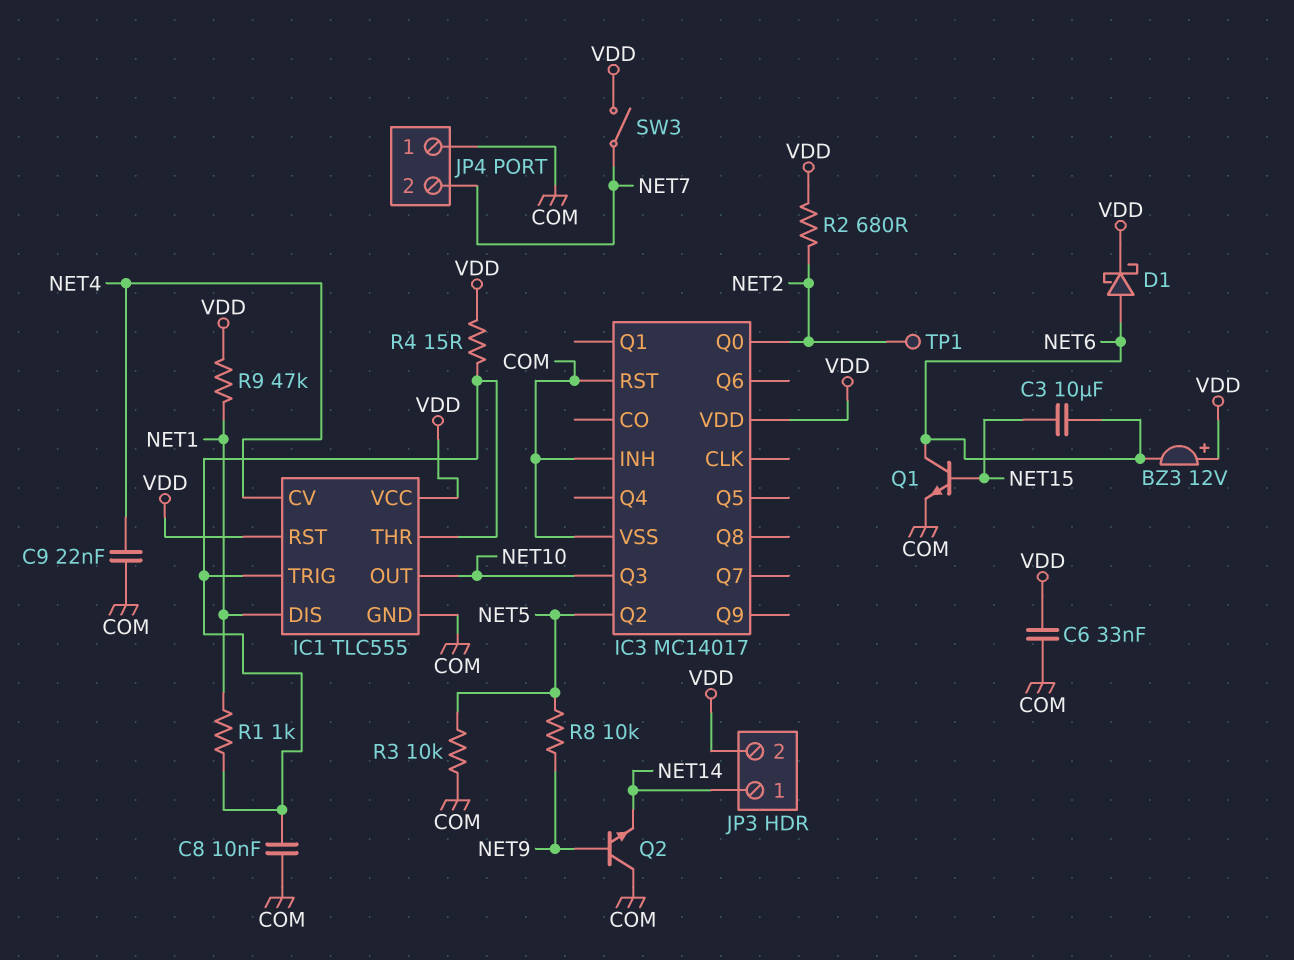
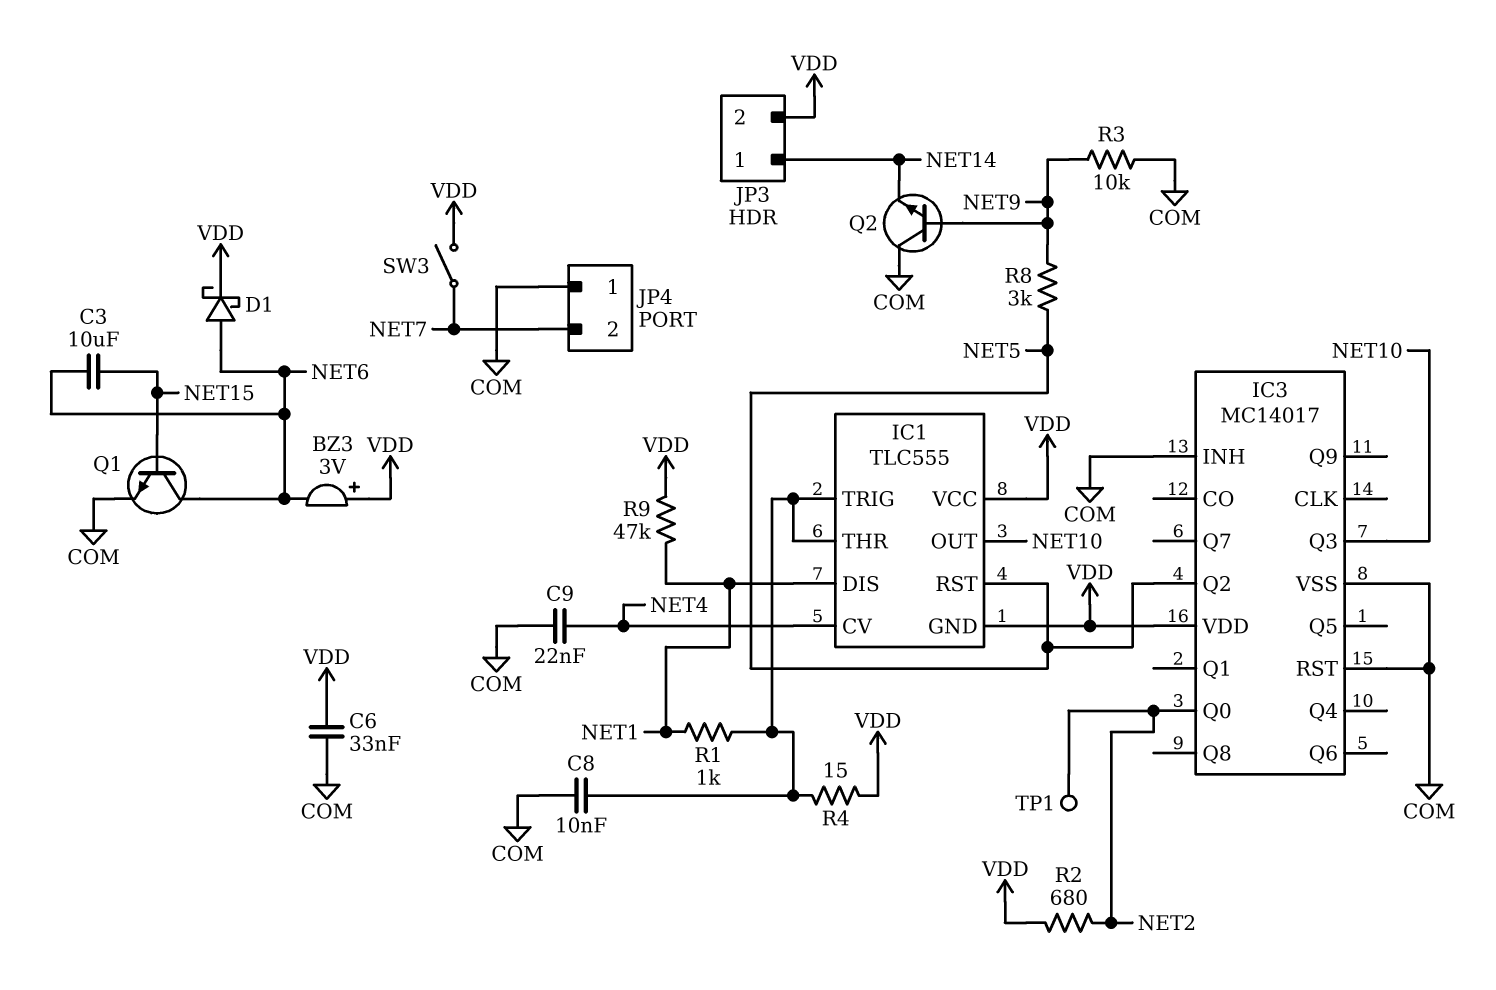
BZ3: buzzer 12V (plus VDD, minus NET6) -> buzzer 3V (plus VDD, minus NET6)
IC1 pin GND: COM -> VDD
IC1 pin RST: VDD -> NET5
R3: 10k (COM, NET5) -> 10k (COM, NET9)
R8: 10k (NET5, NET9) -> 3k (NET5, NET9)

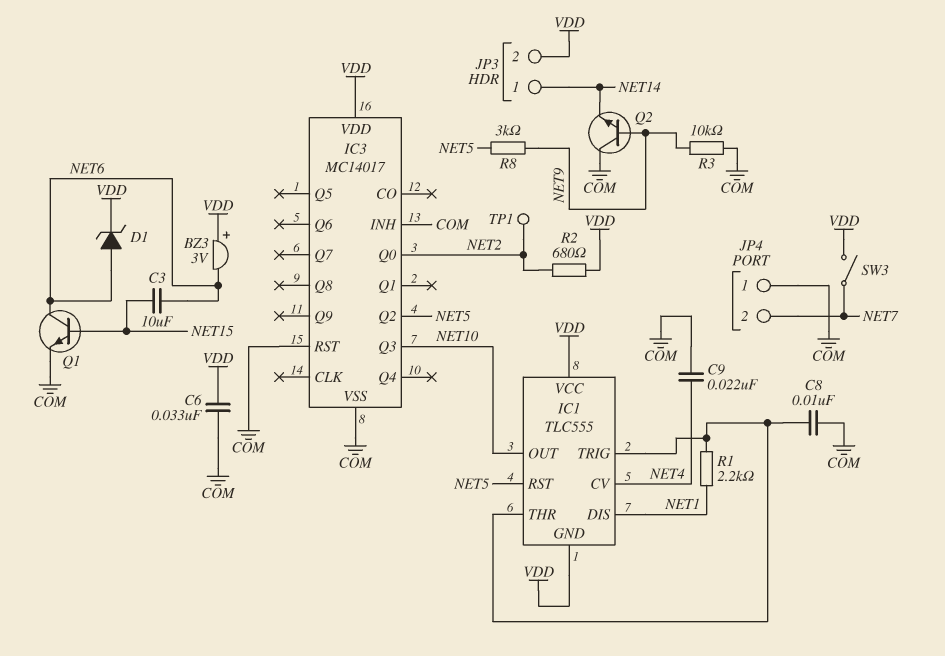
D1: schottky (A NET6, K VDD) -> zener (A NET6, K VDD)
R1: 1k (IC1/THR, NET1) -> 2.2k (IC1/THR, NET1)
R4: 15 (IC1/THR, VDD) -> none
R9: 47k (NET1, VDD) -> none

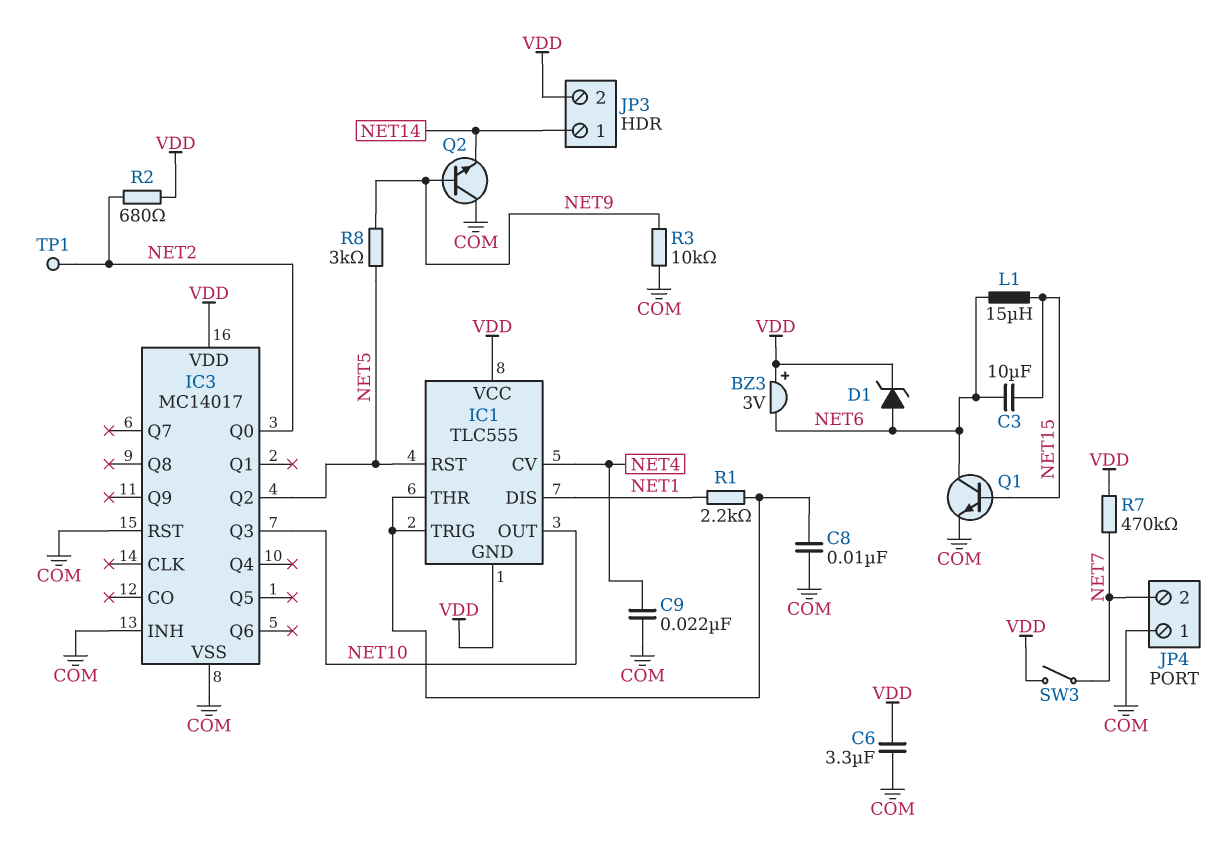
C6: 33nF (COM, VDD) -> 3.3uF (COM, VDD)
L1: none -> 15uH (NET6, NET15)
R7: none -> 470k (NET7, VDD)

